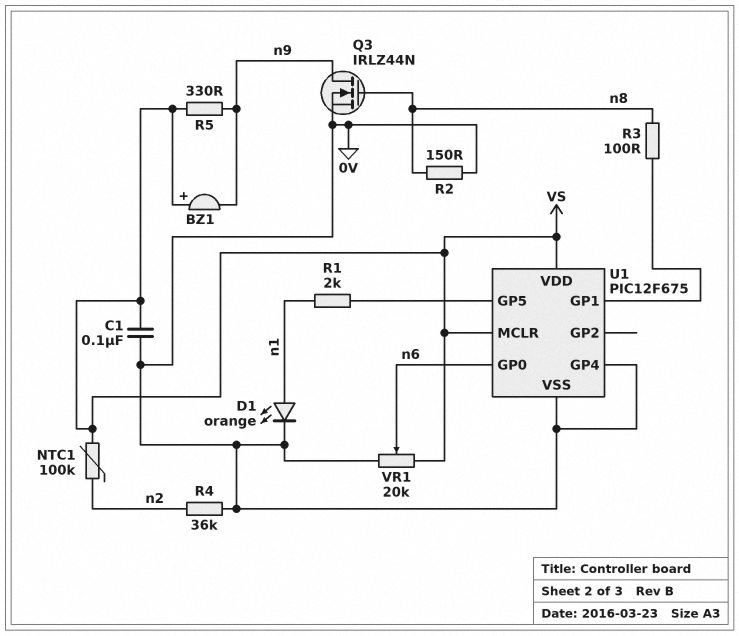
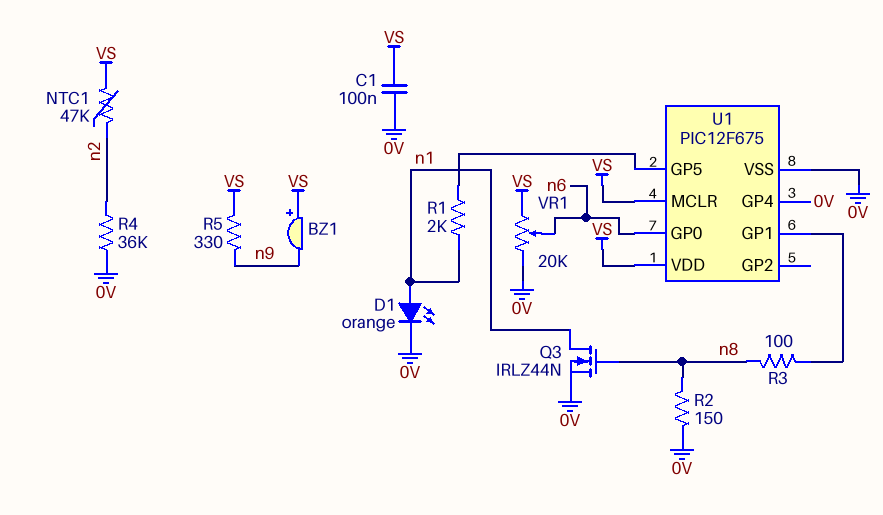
NTC1: 100k (VS, n2) -> 47k (VS, n2)
Q3: NMOS IRLZ44N (G n8, D n9, S 0V) -> NMOS IRLZ44N (G n8, D n1, S 0V)

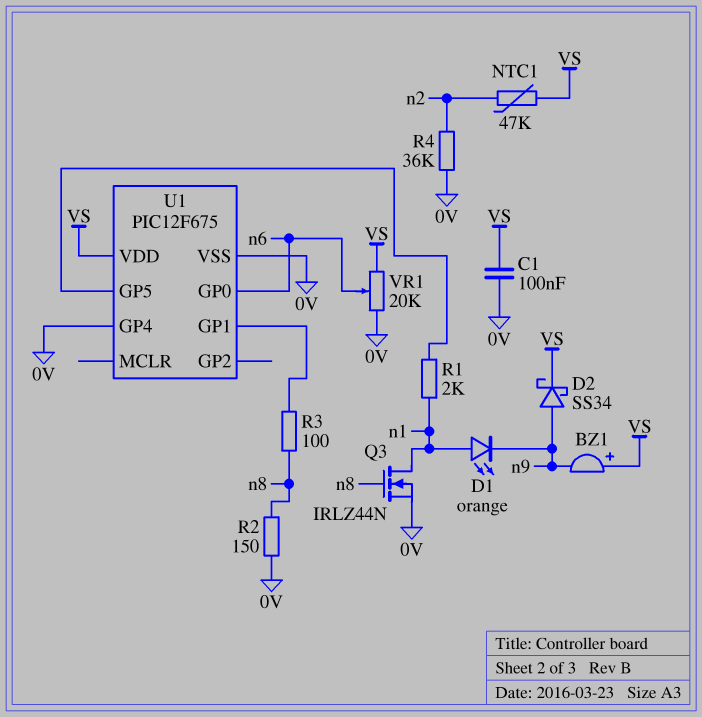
D1: LED orange (A n1, K 0V) -> LED orange (A n1, K n9)
D2: none -> schottky SS34 (A n9, K VS)
R5: 330 (VS, n9) -> none
U1 pin MCLR: VS -> none

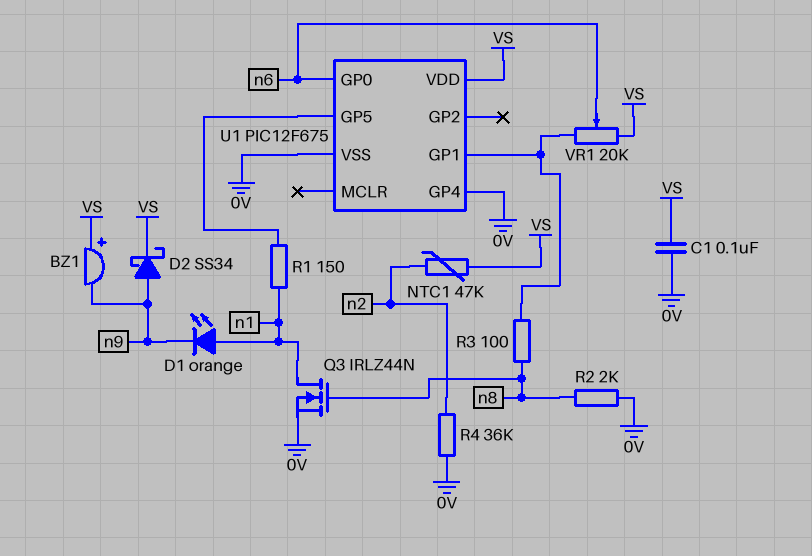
R1: 2k (U1/GP5, n1) -> 150 (U1/GP5, n1)
R2: 150 (0V, n8) -> 2k (0V, n8)
VR1: 20k (0V, VS, wiper n6) -> 20k (U1/GP1, VS, wiper n6)

